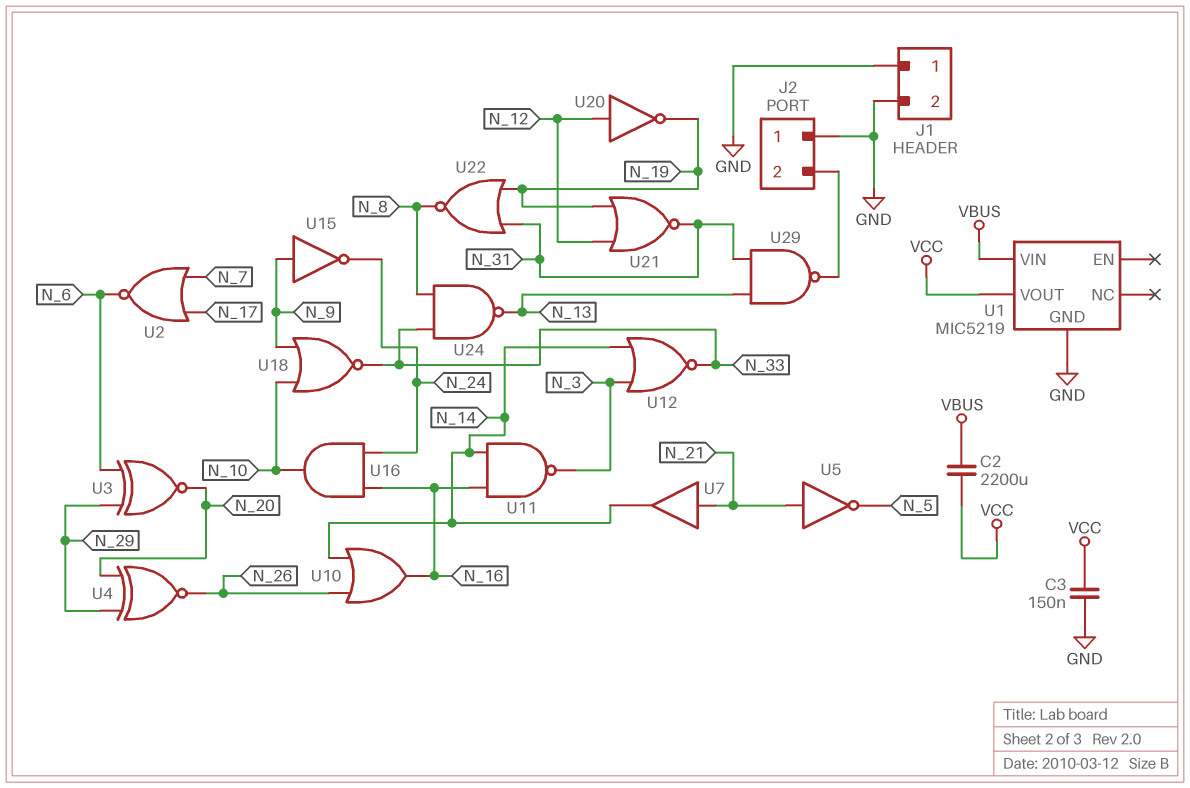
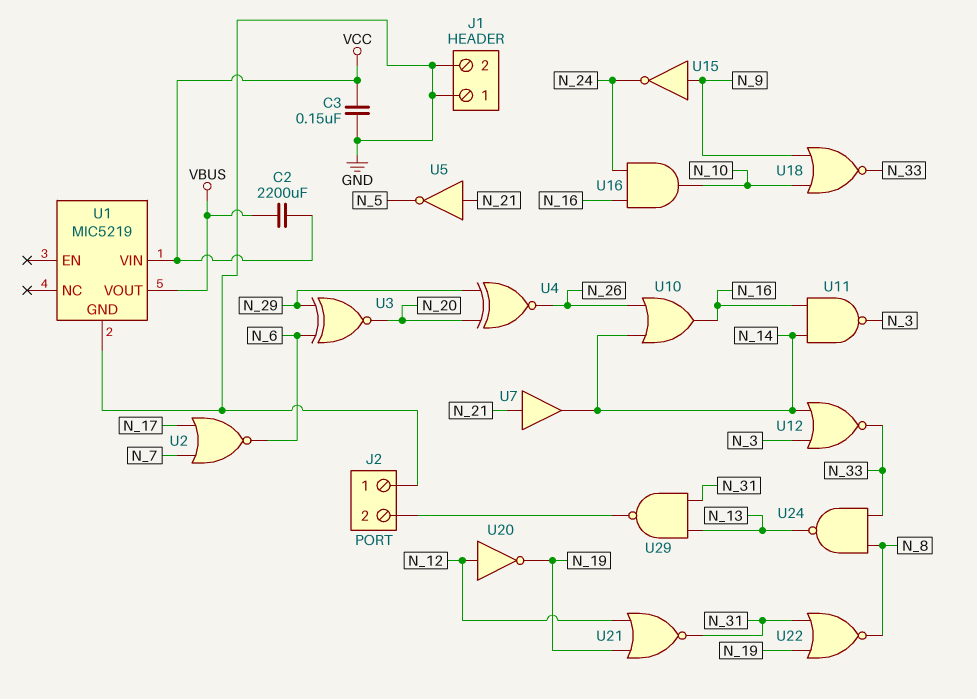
U1 pin VIN: VBUS -> VCC
U1 pin VOUT: VCC -> VBUS

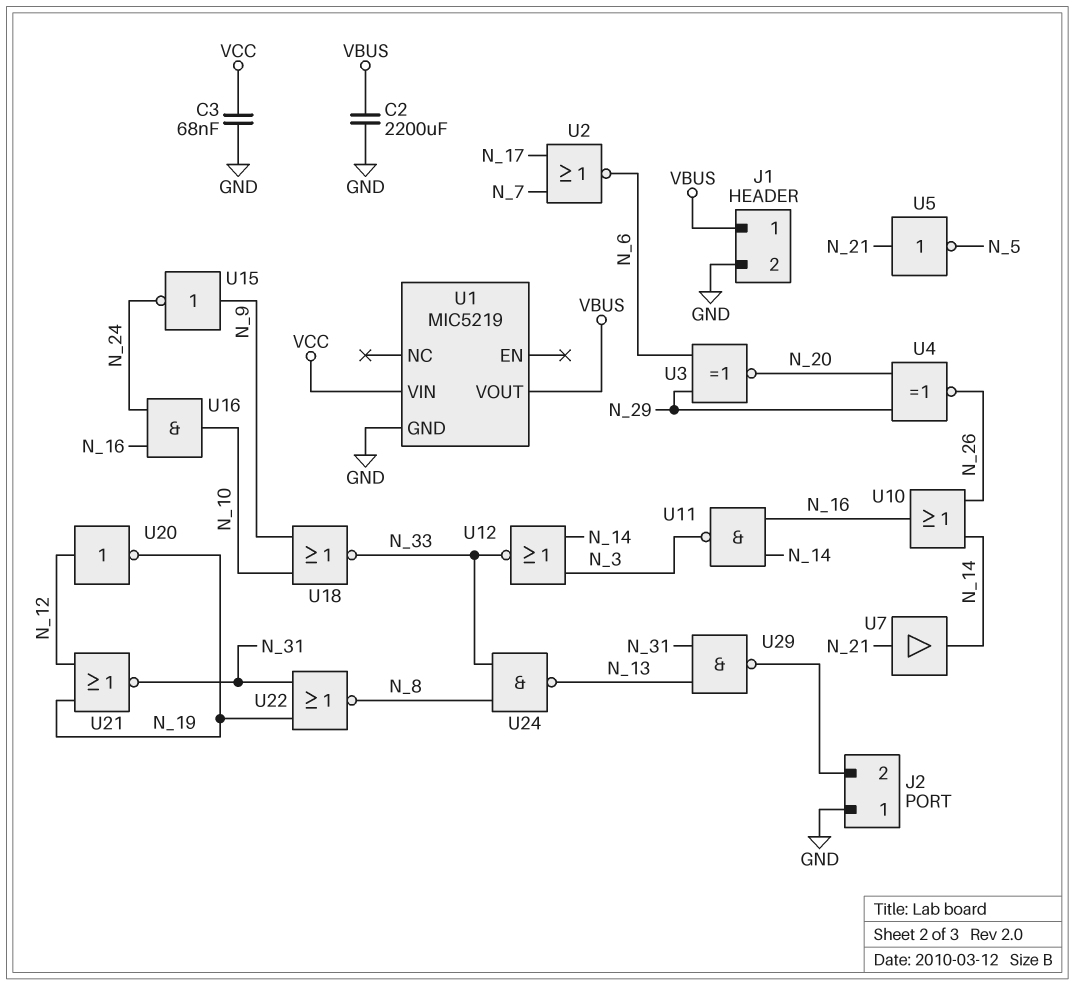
C2: 2200uF (VBUS, VCC) -> 2200uF (GND, VBUS)
C3: 150nF (GND, VCC) -> 68nF (GND, VCC)
J1 pin 1: GND -> VBUS

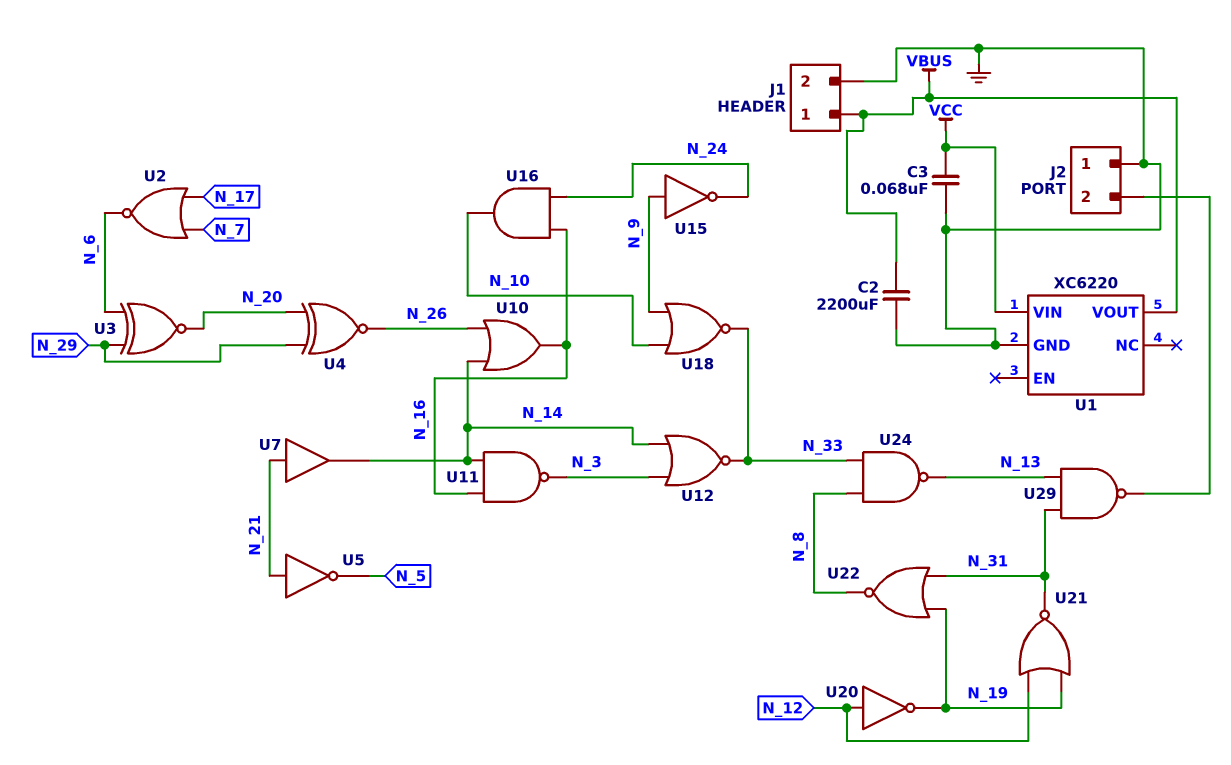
U1: MIC5219 -> XC6220

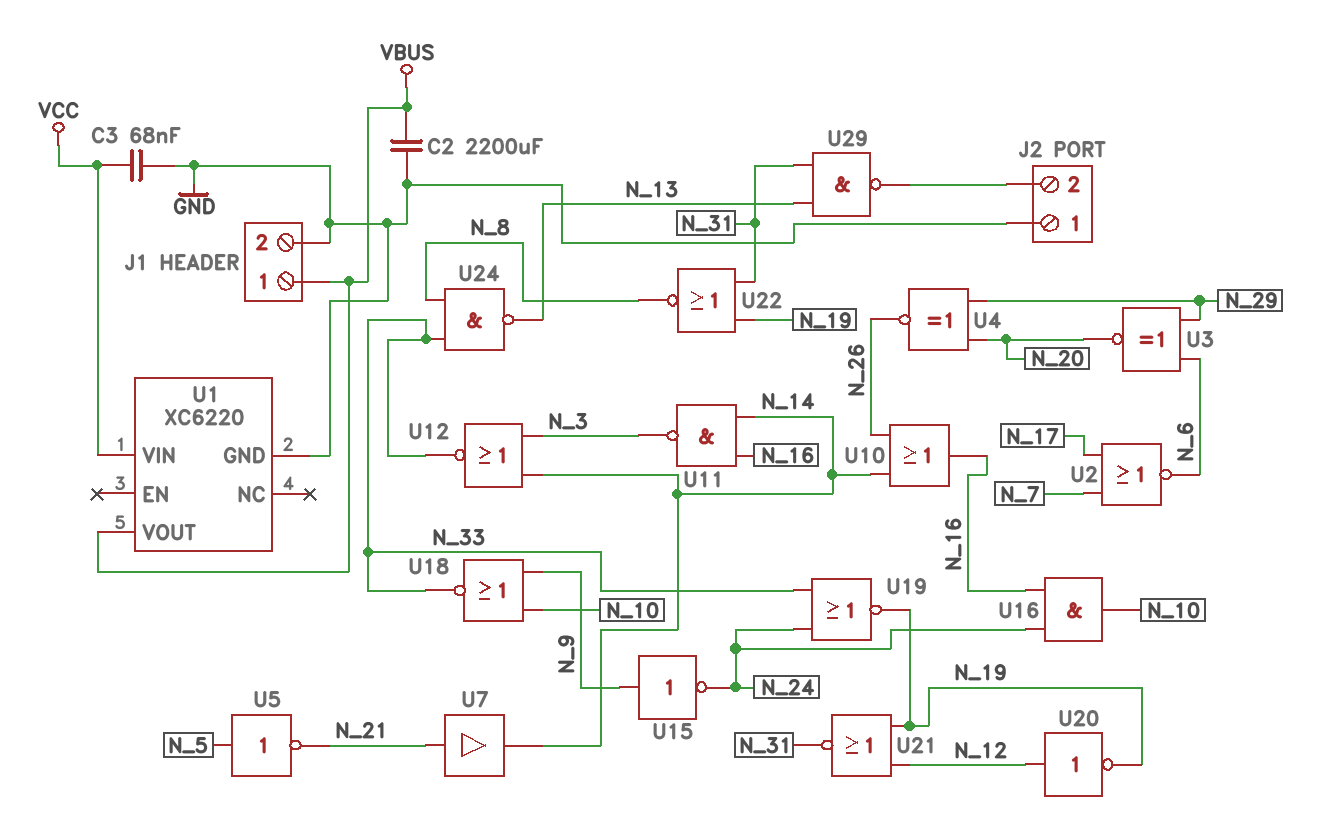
U5: NOT (in N_21, out N_5) -> NOT (in N_5, out N_21)
U19: none -> NOR (in N_24, in N_33, out N_19)

